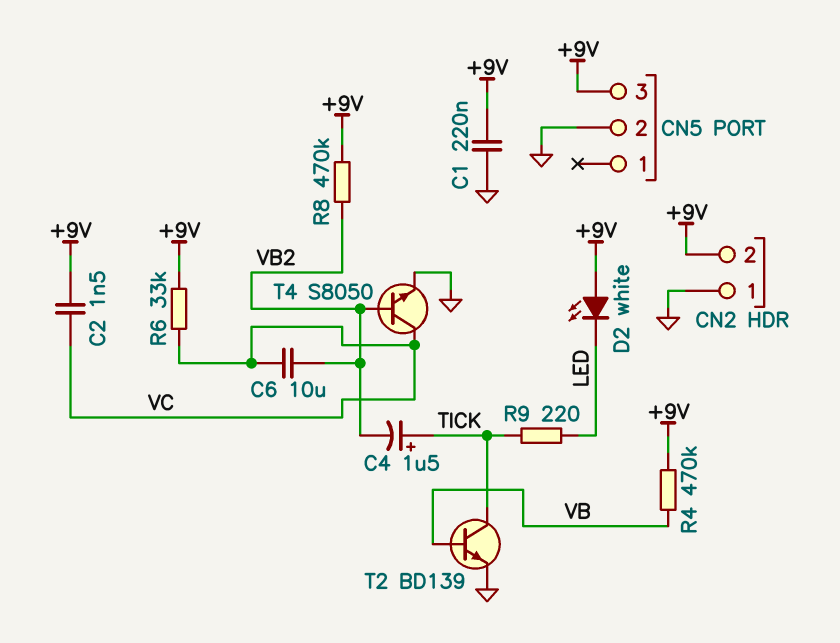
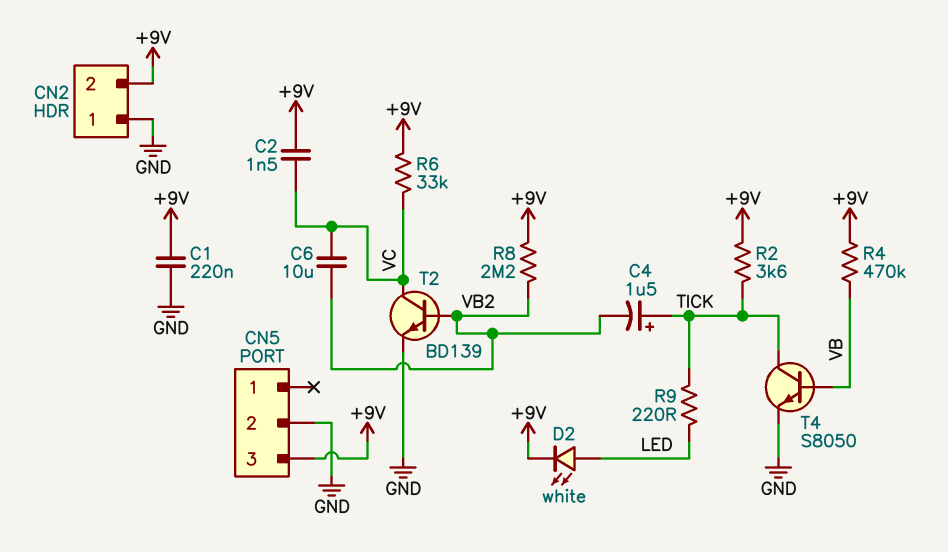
D2: LED white (A +9V, K LED) -> LED white (A LED, K +9V)
R2: none -> 3.6k (+9V, TICK)
R8: 470k (+9V, VB2) -> 2.2M (+9V, VB2)
T2: NPN BD139 (B VB, C TICK, E GND) -> NPN BD139 (B VB2, C VC, E GND)
T4: NPN S8050 (B VB2, C VC, E GND) -> NPN S8050 (B VB, C TICK, E GND)

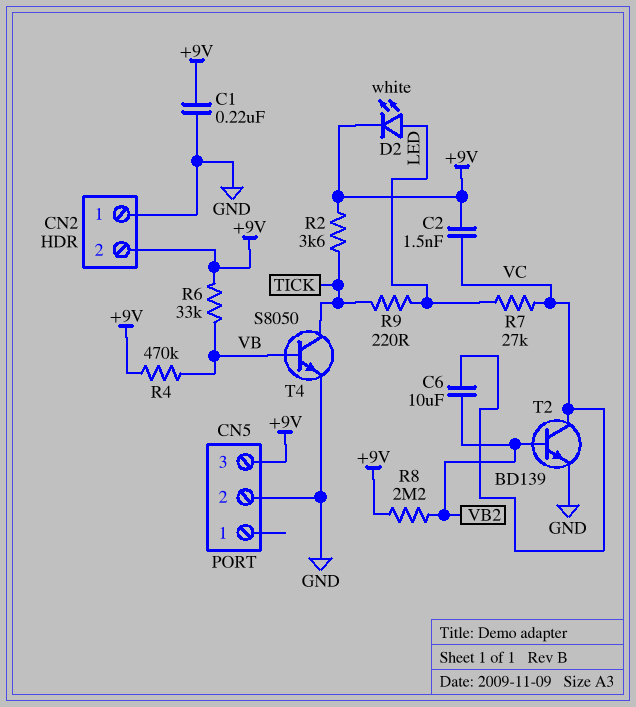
C4: 1.5uF (plus TICK, minus VB2) -> none
R6: 33k (+9V, VC) -> 33k (+9V, VB)
R7: none -> 27k (LED, VC)

